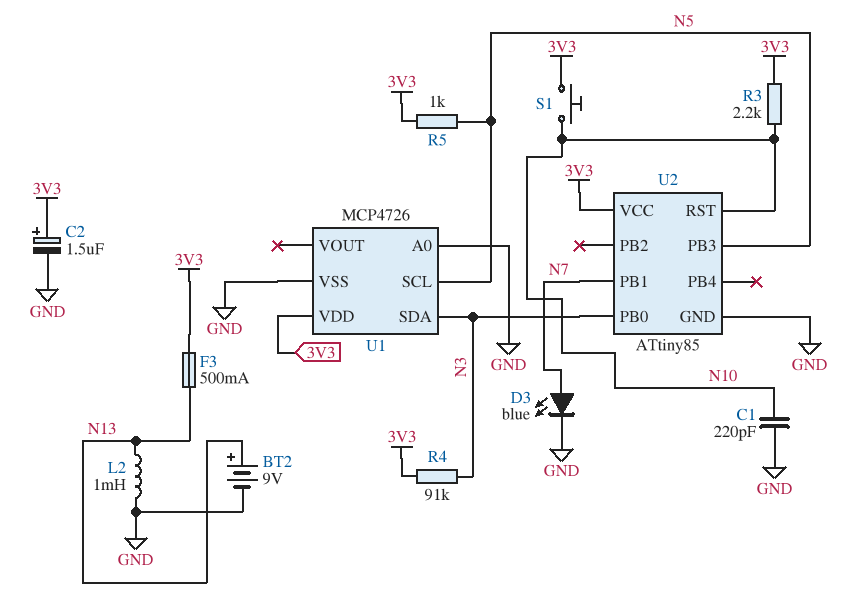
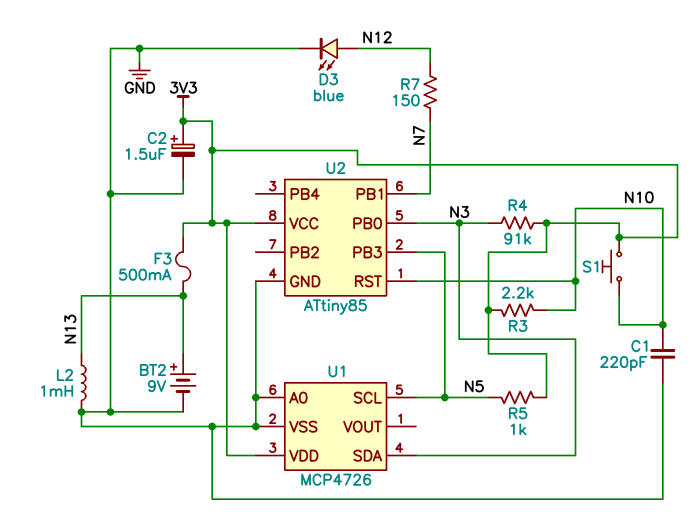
D3: LED blue (A N7, K GND) -> LED blue (A N12, K GND)
R7: none -> 150 (N7, N12)

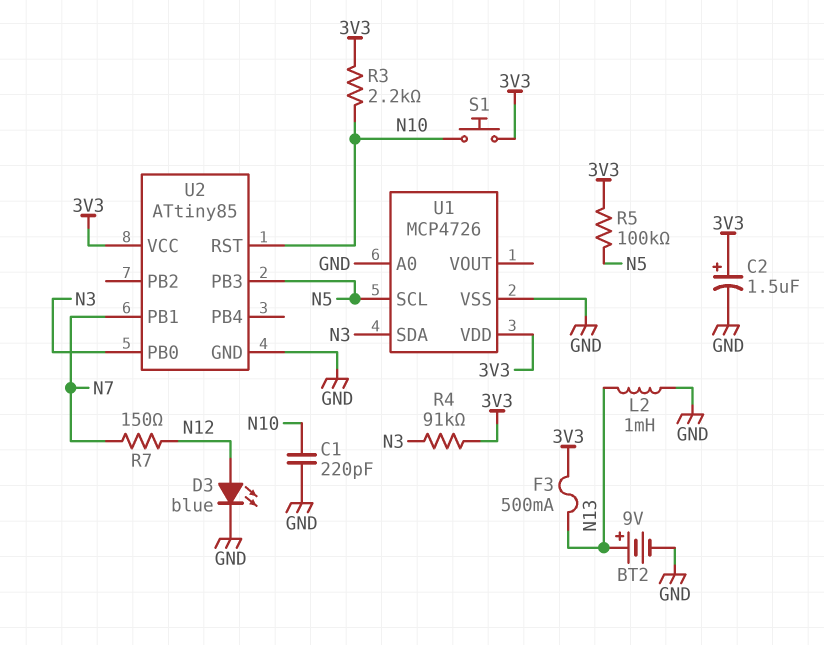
R5: 1k (3V3, N5) -> 100k (3V3, N5)

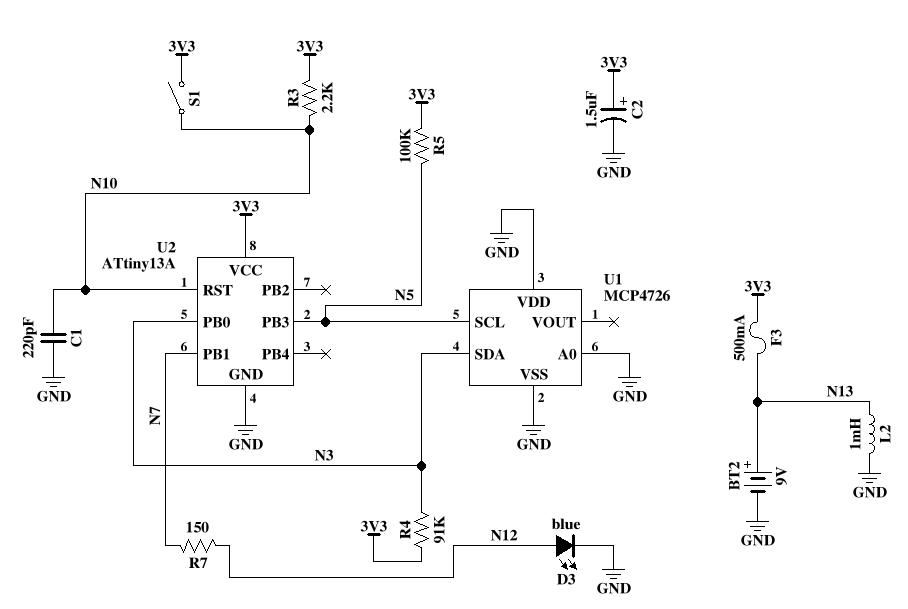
S1: button (3V3, N10) -> switch (3V3, N10)
U1 pin VDD: 3V3 -> GND
U2: ATtiny85 -> ATtiny13A

